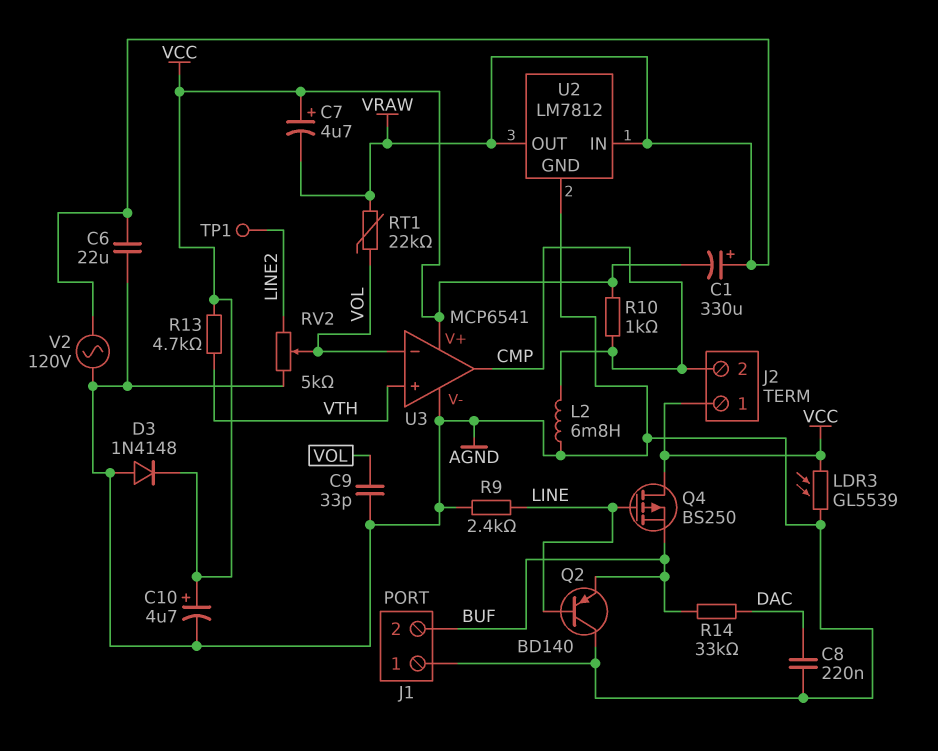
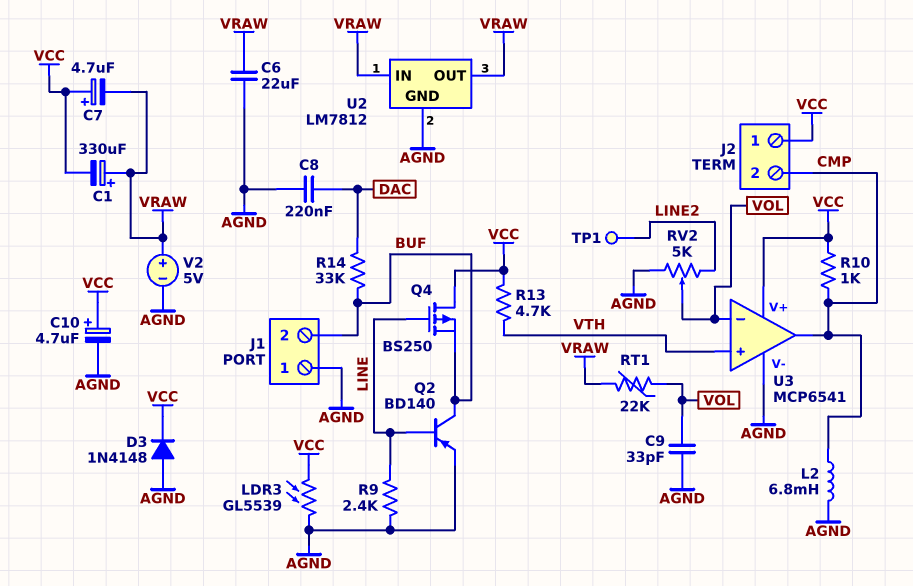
Q2: PNP BD140 (B LINE, C AGND, E BUF) -> PNP BD140 (B LINE, C BUF, E AGND)
V2: AC 120V (AGND, VRAW) -> 5V (plus VRAW, minus AGND)

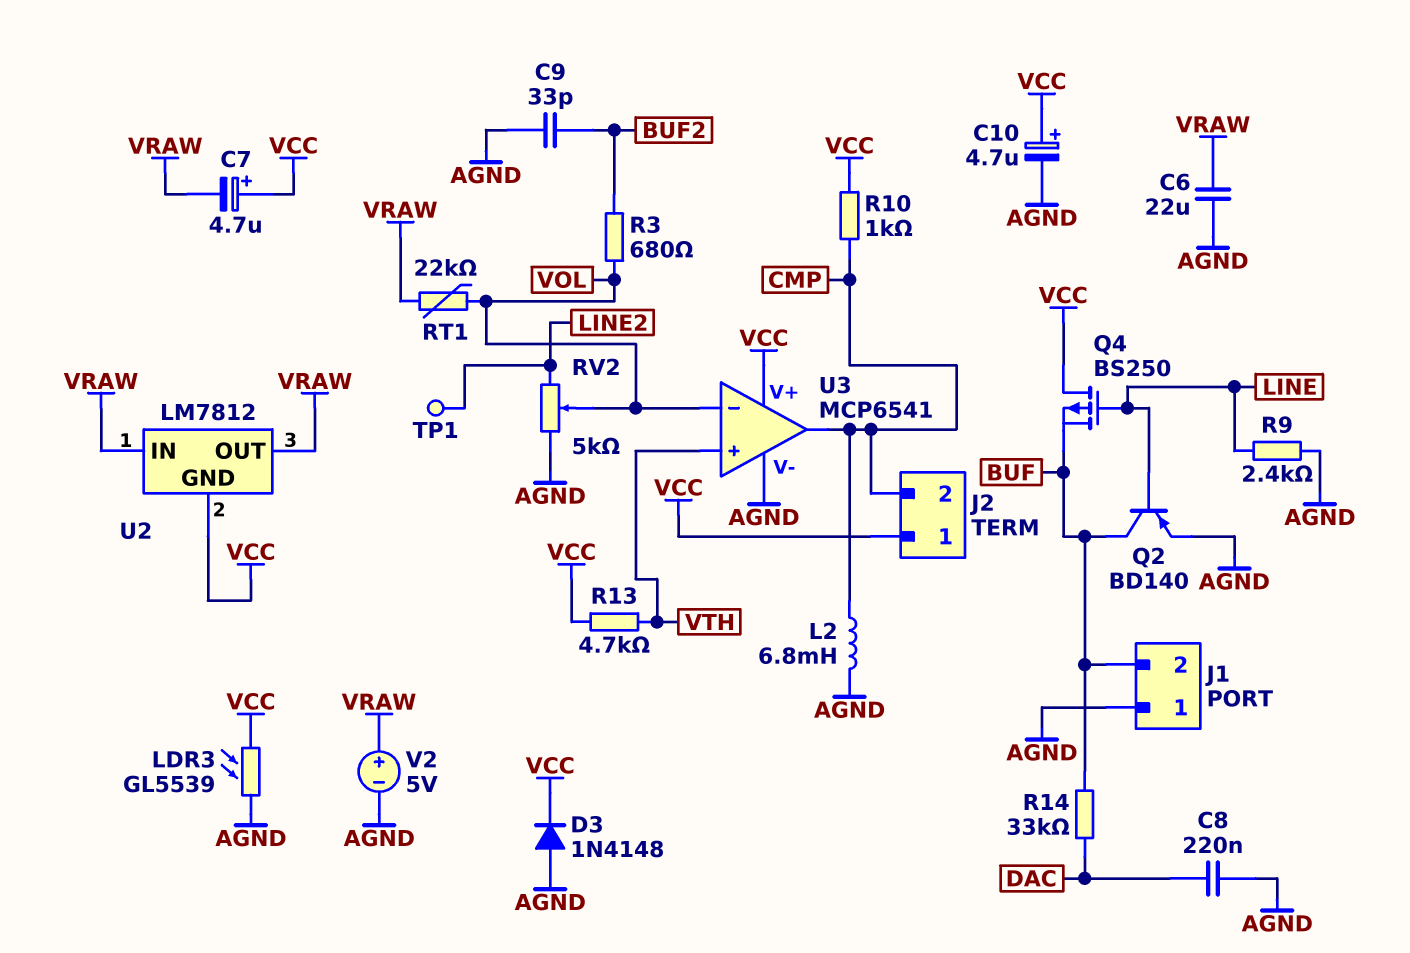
C1: 330uF (plus VRAW, minus VCC) -> none
C9: 33pF (AGND, VOL) -> 33pF (AGND, BUF2)
R3: none -> 680 (BUF2, VOL)
U2 pin GND: AGND -> VCC

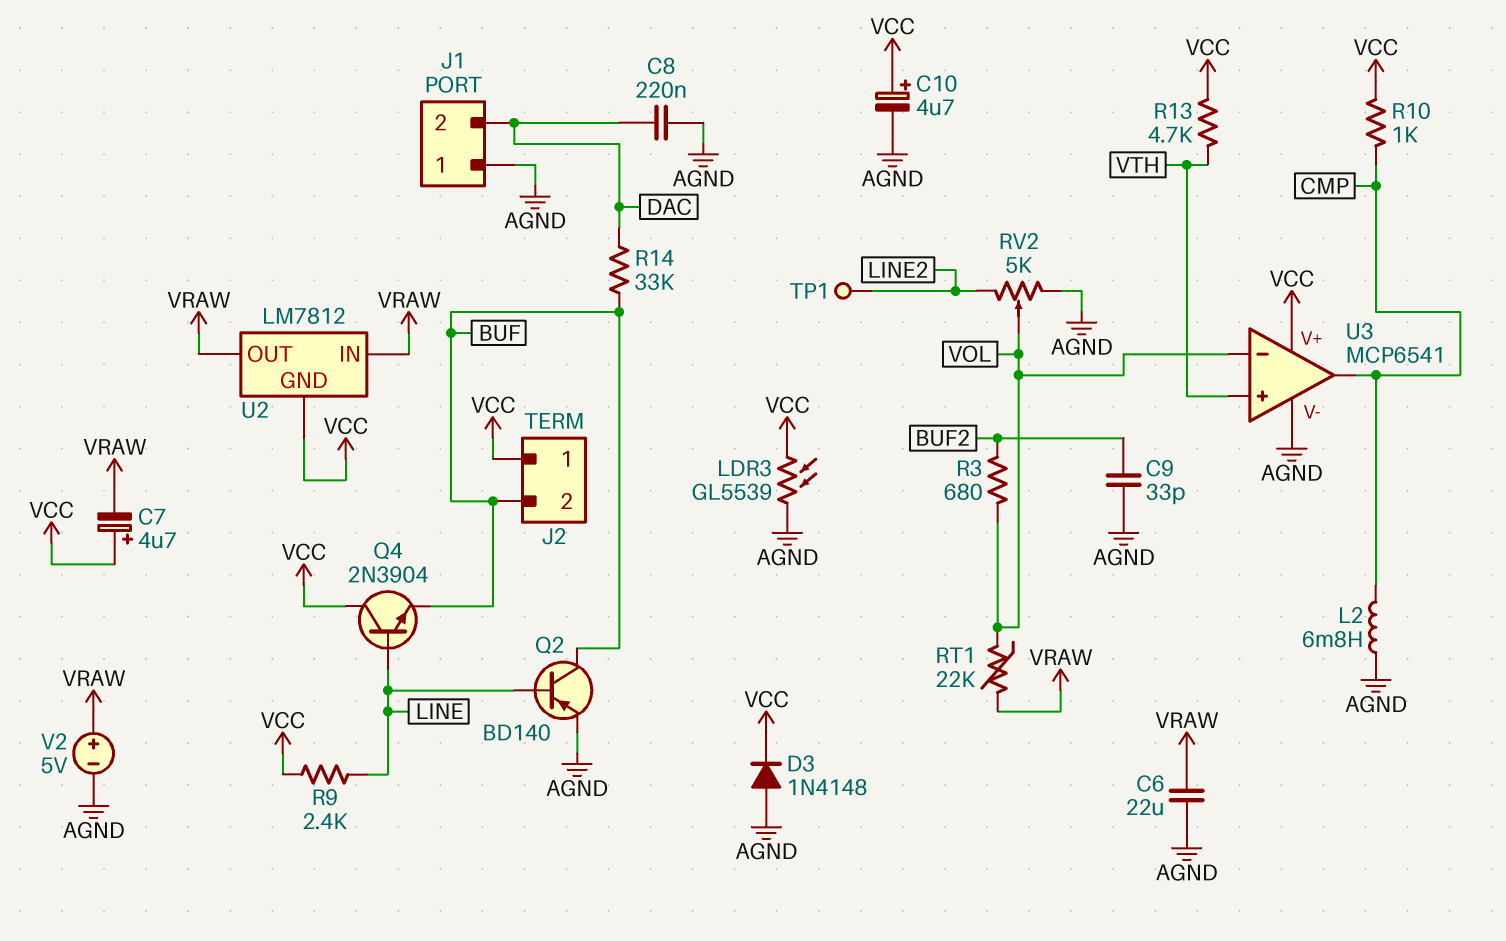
J1 pin 2: BUF -> DAC
J2 pin 2: CMP -> BUF
Q4: PMOS BS250 (G LINE, D VCC, S BUF) -> NPN 2N3904 (B LINE, C VCC, E BUF)
R9: 2.4k (AGND, LINE) -> 2.4k (LINE, VCC)

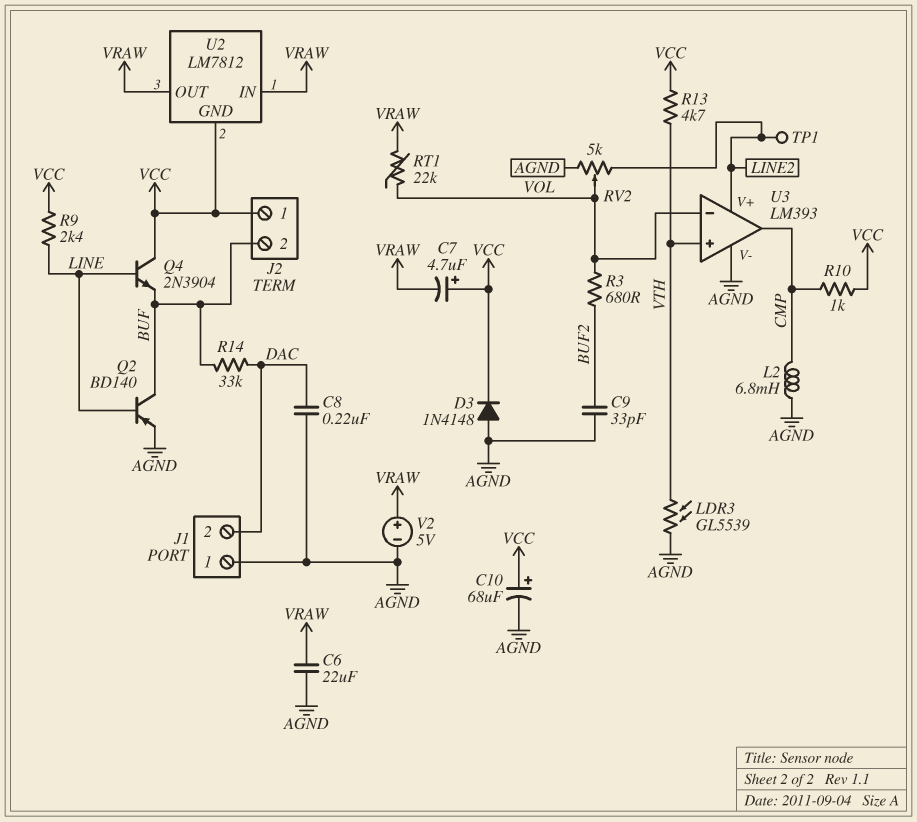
C10: 4.7uF (plus VCC, minus AGND) -> 68uF (plus VCC, minus AGND)
LDR3: GL5539 (AGND, VCC) -> GL5539 (AGND, VTH)
U3: MCP6541 -> LM393
U3 pin V+: VCC -> LINE2

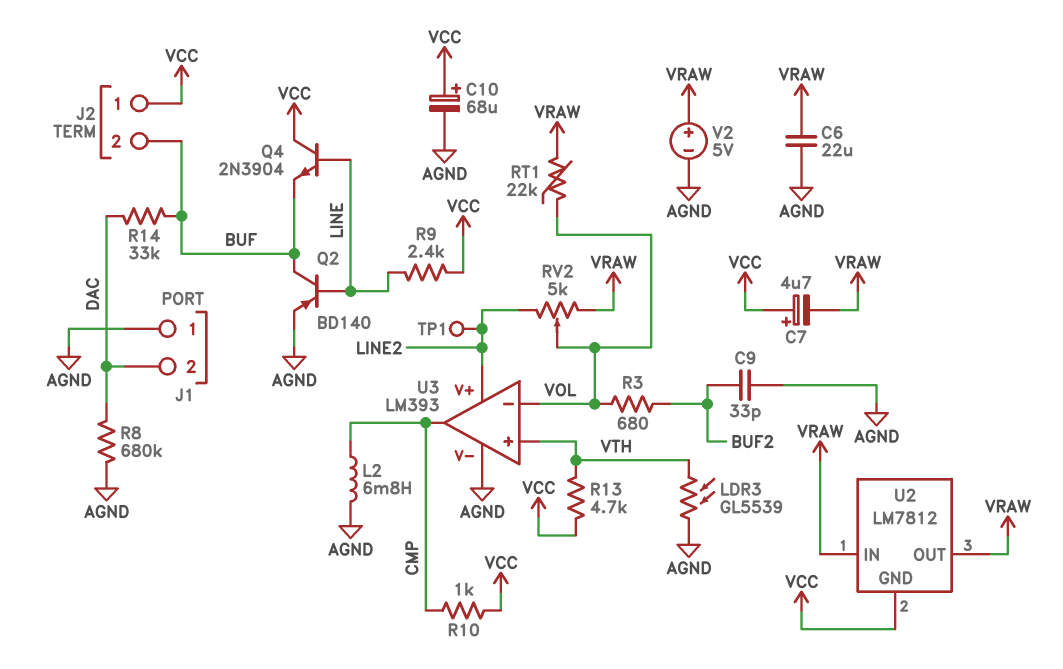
C8: 220nF (AGND, DAC) -> none
D3: diode 1N4148 (A AGND, K VCC) -> none
R8: none -> 680k (AGND, DAC)
RV2: 5k (AGND, LINE2, wiper VOL) -> 5k (LINE2, VRAW, wiper VOL)

